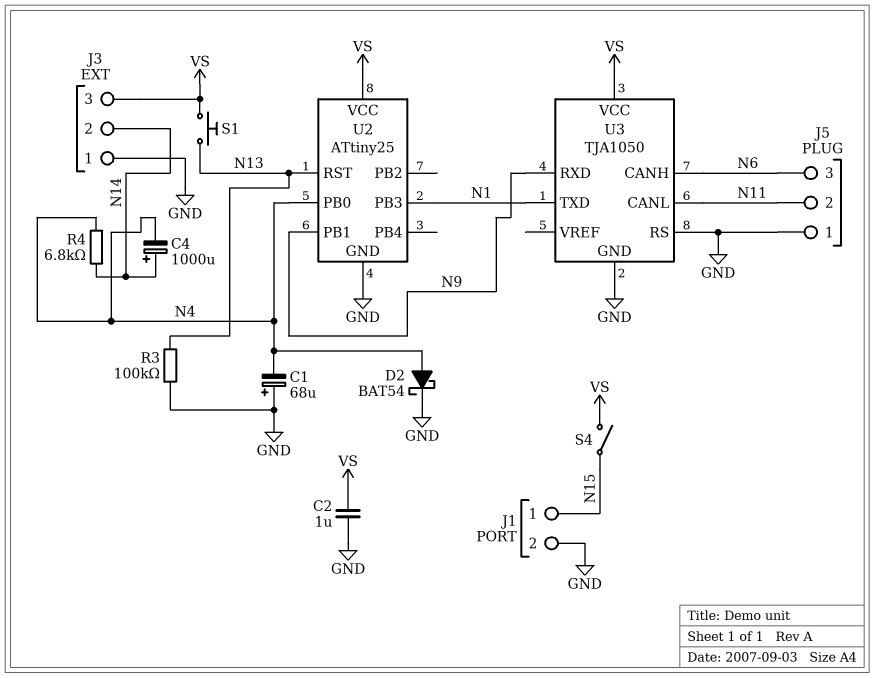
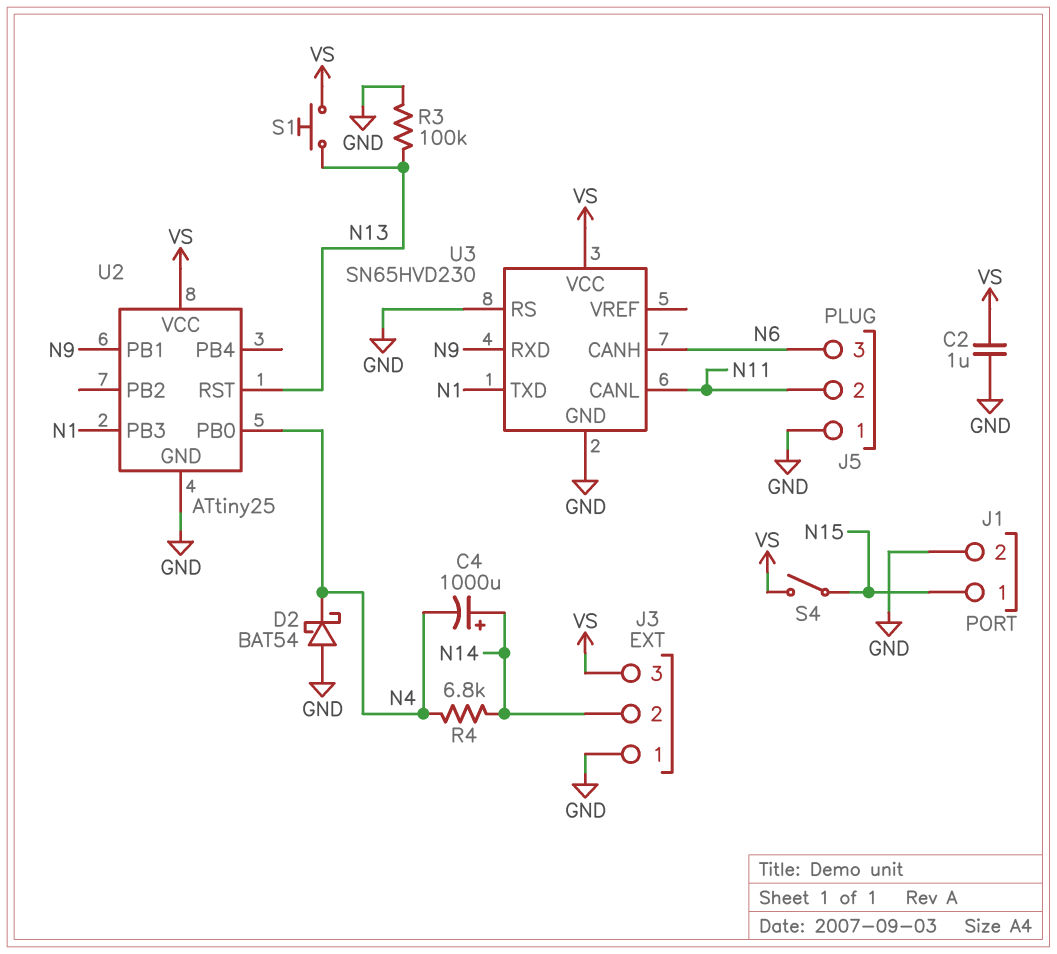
C1: 68uF (plus GND, minus N4) -> none
D2: schottky BAT54 (A N4, K GND) -> schottky BAT54 (A GND, K N4)
U3: TJA1050 -> SN65HVD230

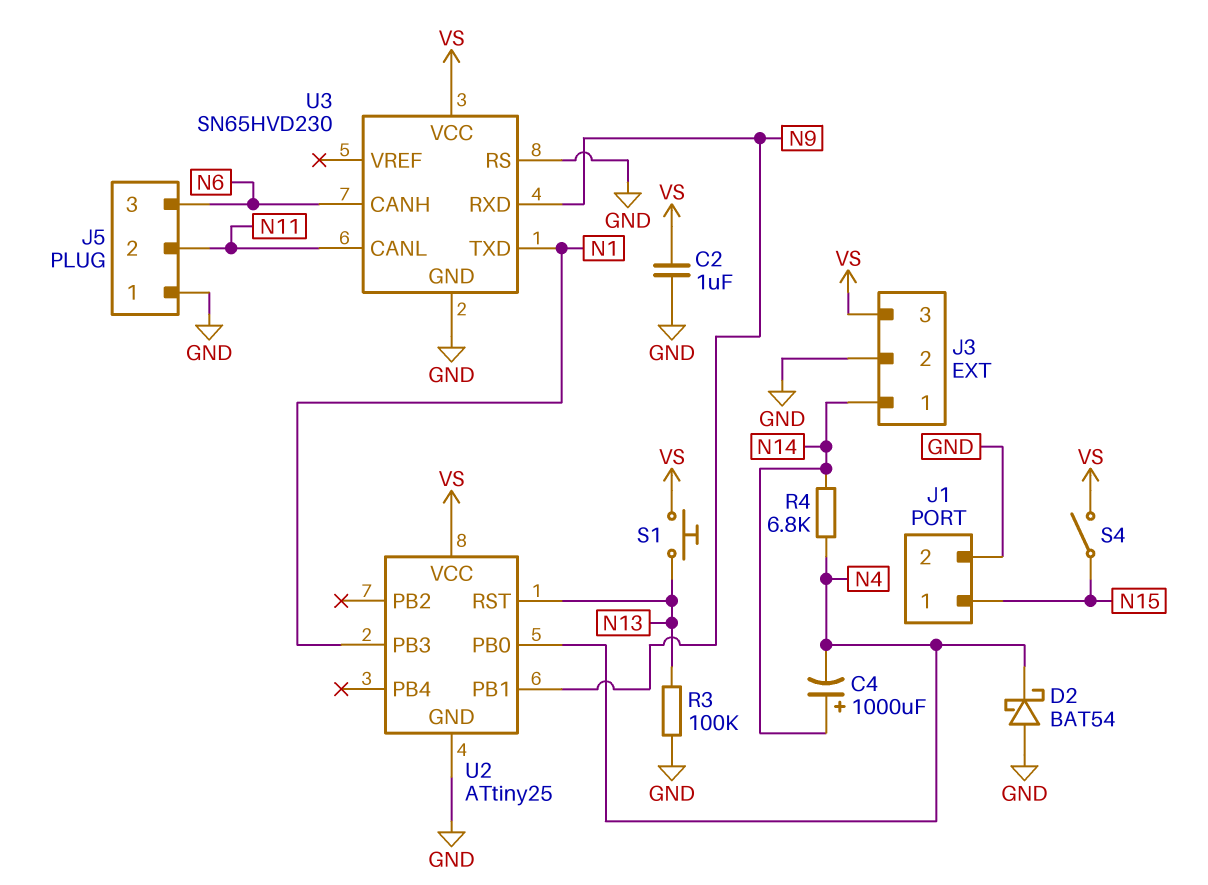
J3 pin 1: GND -> N14
J3 pin 2: N14 -> GND

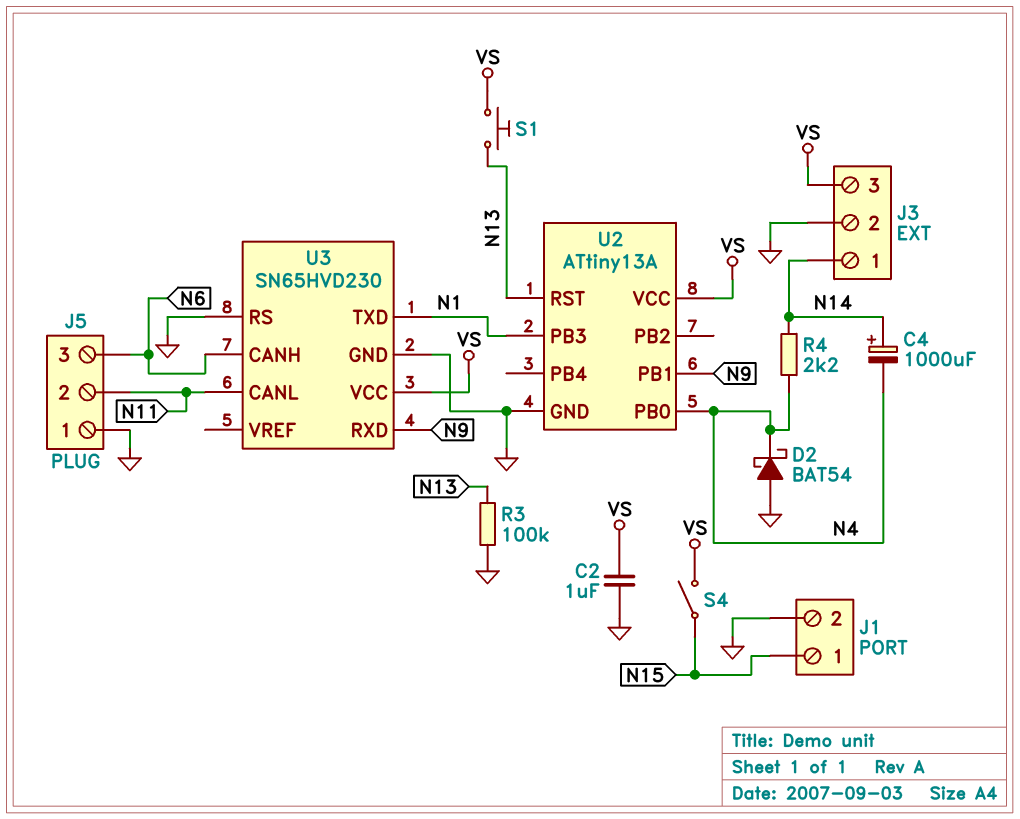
R4: 6.8k (N4, N14) -> 2.2k (N4, N14)
U2: ATtiny25 -> ATtiny13A

